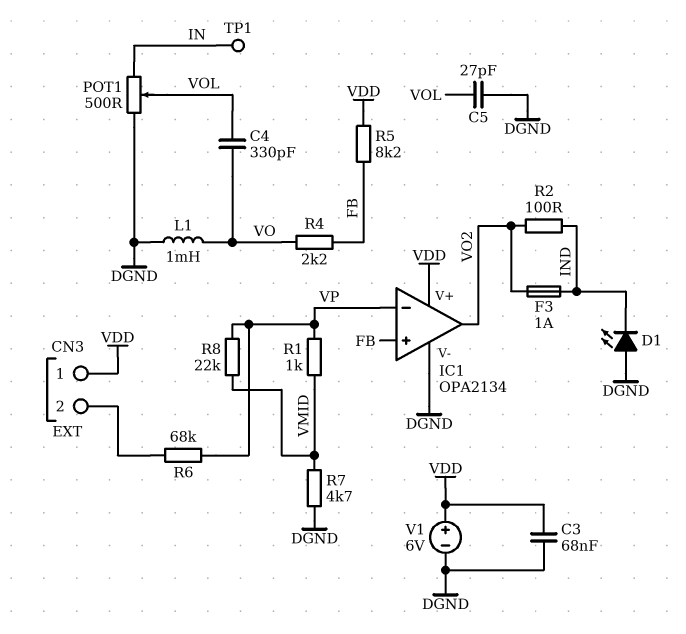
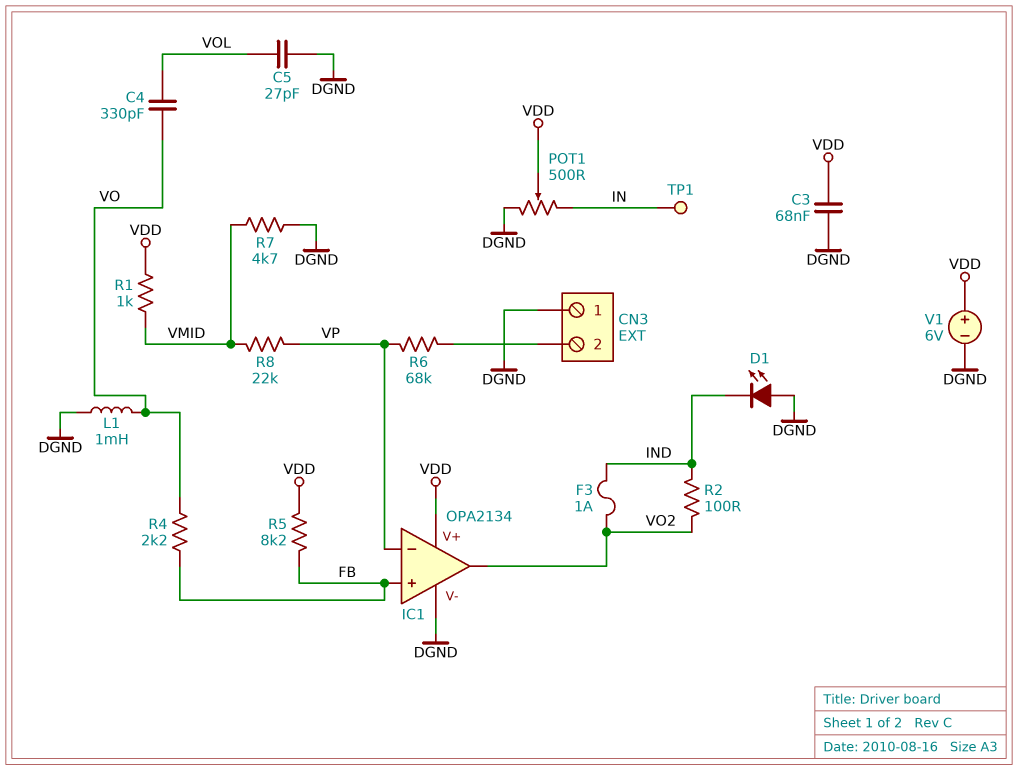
CN3 pin 1: VDD -> DGND
POT1: 500 (DGND, IN, wiper VOL) -> 500 (DGND, IN, wiper VDD)
R1: 1k (VMID, VP) -> 1k (VDD, VMID)

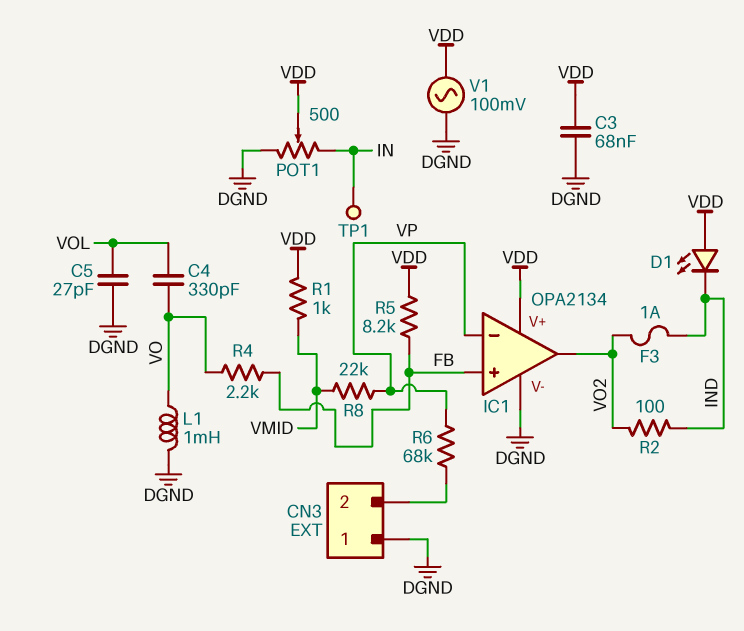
D1: LED (A DGND, K IND) -> LED (A VDD, K IND)
R7: 4.7k (DGND, VMID) -> none
V1: 6V (plus VDD, minus DGND) -> AC 100mV (DGND, VDD)

